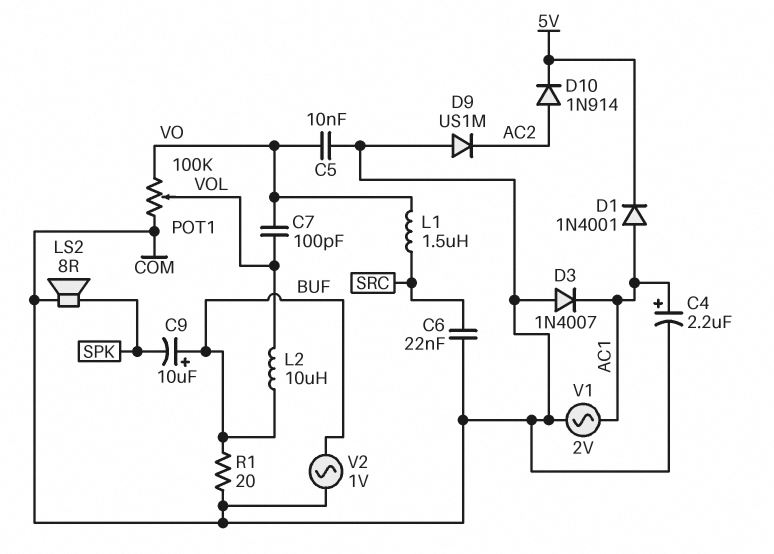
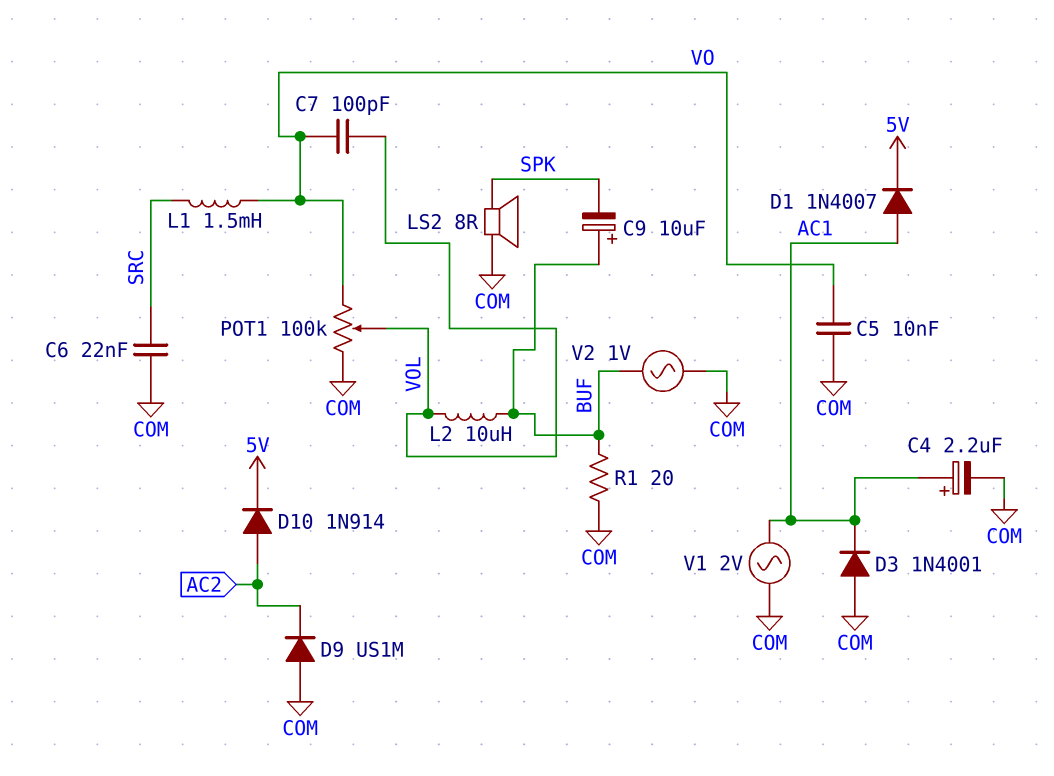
D1: diode 1N4001 (A AC1, K 5V) -> diode 1N4007 (A AC1, K 5V)
D3: diode 1N4007 (A COM, K AC1) -> diode 1N4001 (A COM, K AC1)
L1: 1.5uH (SRC, VO) -> 1.5mH (SRC, VO)

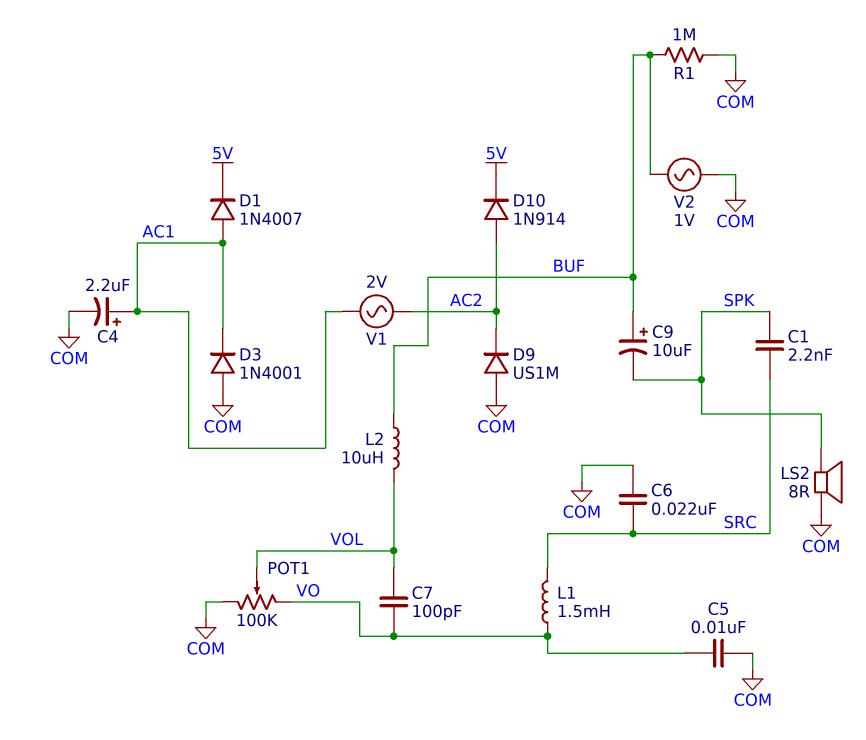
C1: none -> 2.2nF (SPK, SRC)
R1: 20 (BUF, COM) -> 1M (BUF, COM)
V1: AC 2V (AC1, COM) -> AC 2V (AC1, AC2)

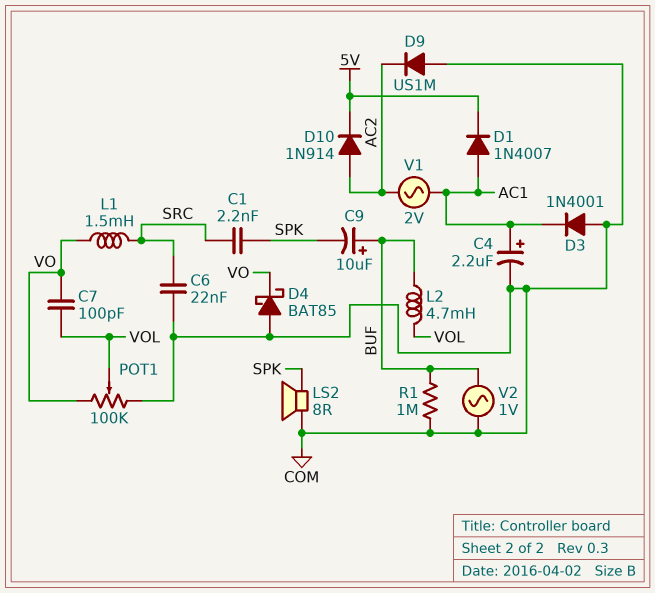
C5: 10nF (COM, VO) -> none
D4: none -> schottky BAT85 (A COM, K VO)
L2: 10uH (BUF, VOL) -> 4.7mH (BUF, VOL)

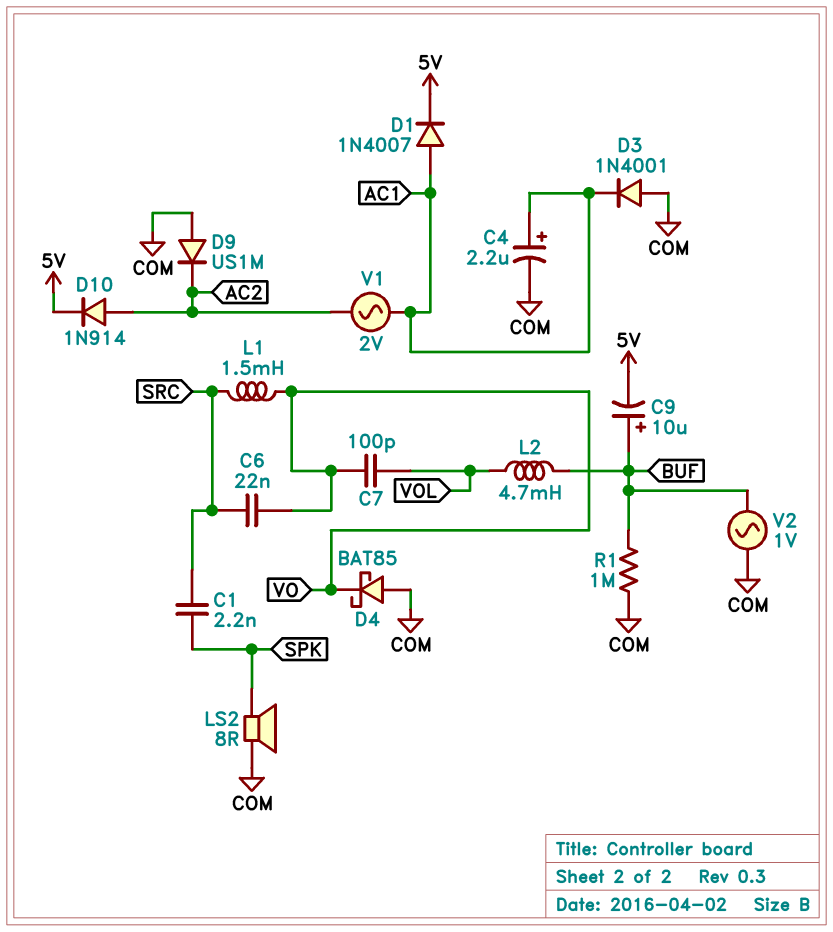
C6: 22nF (COM, SRC) -> 22nF (SRC, VO)
C9: 10uF (plus BUF, minus SPK) -> 10uF (plus BUF, minus 5V)
POT1: 100k (COM, VO, wiper VOL) -> none

